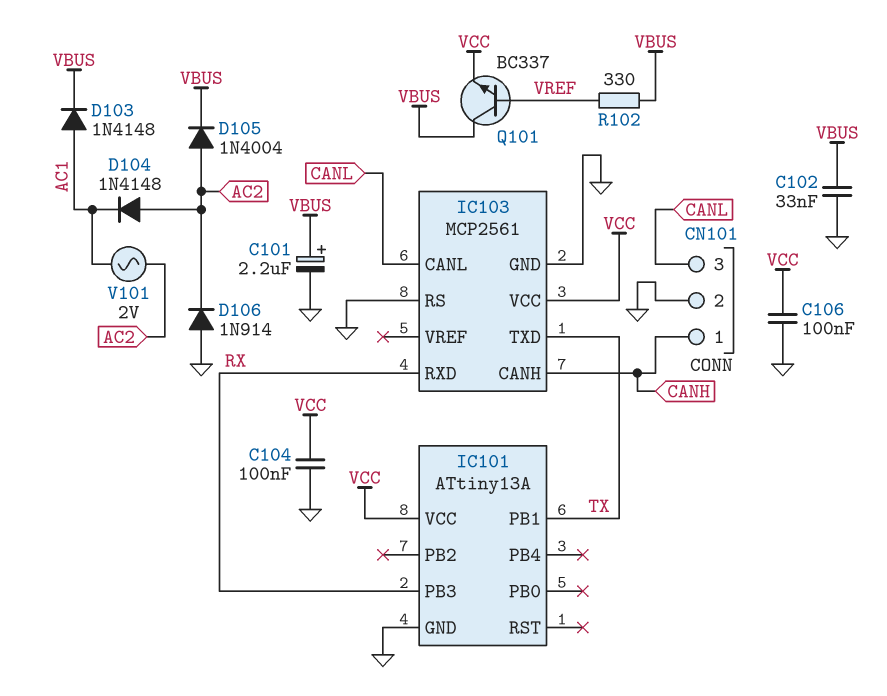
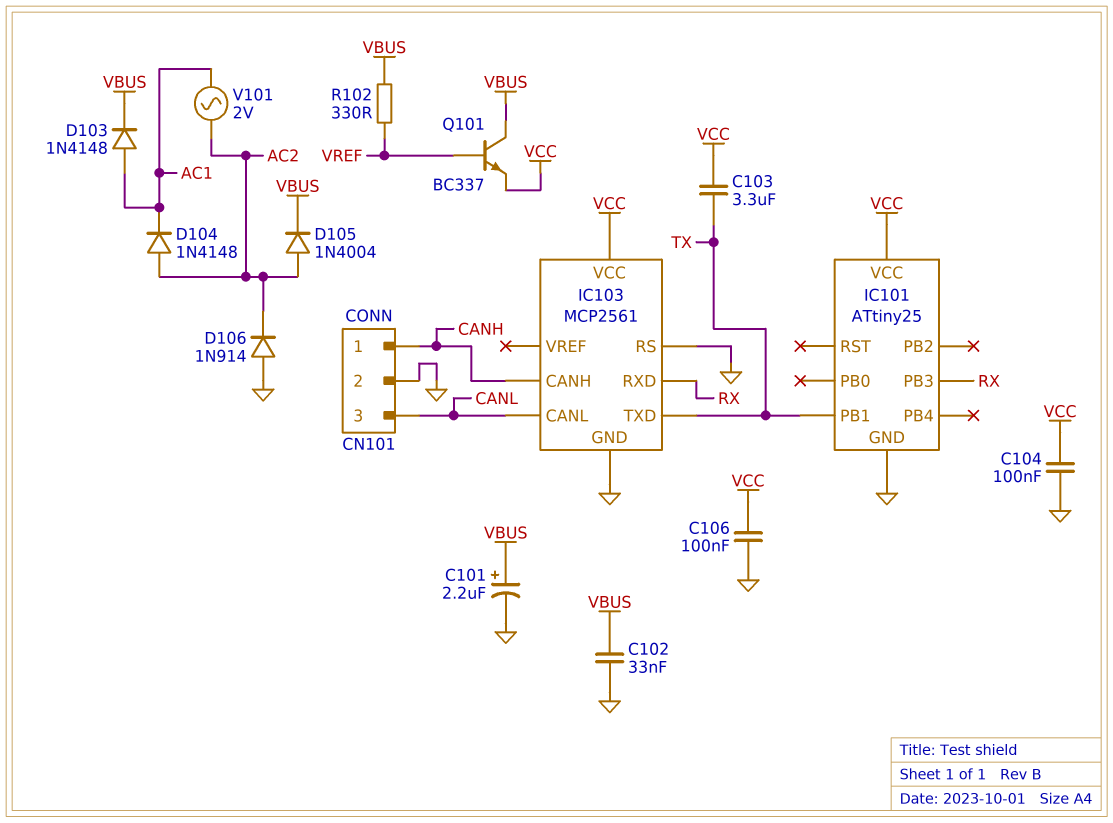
C103: none -> 3.3uF (TX, VCC)
IC101: ATtiny13A -> ATtiny25

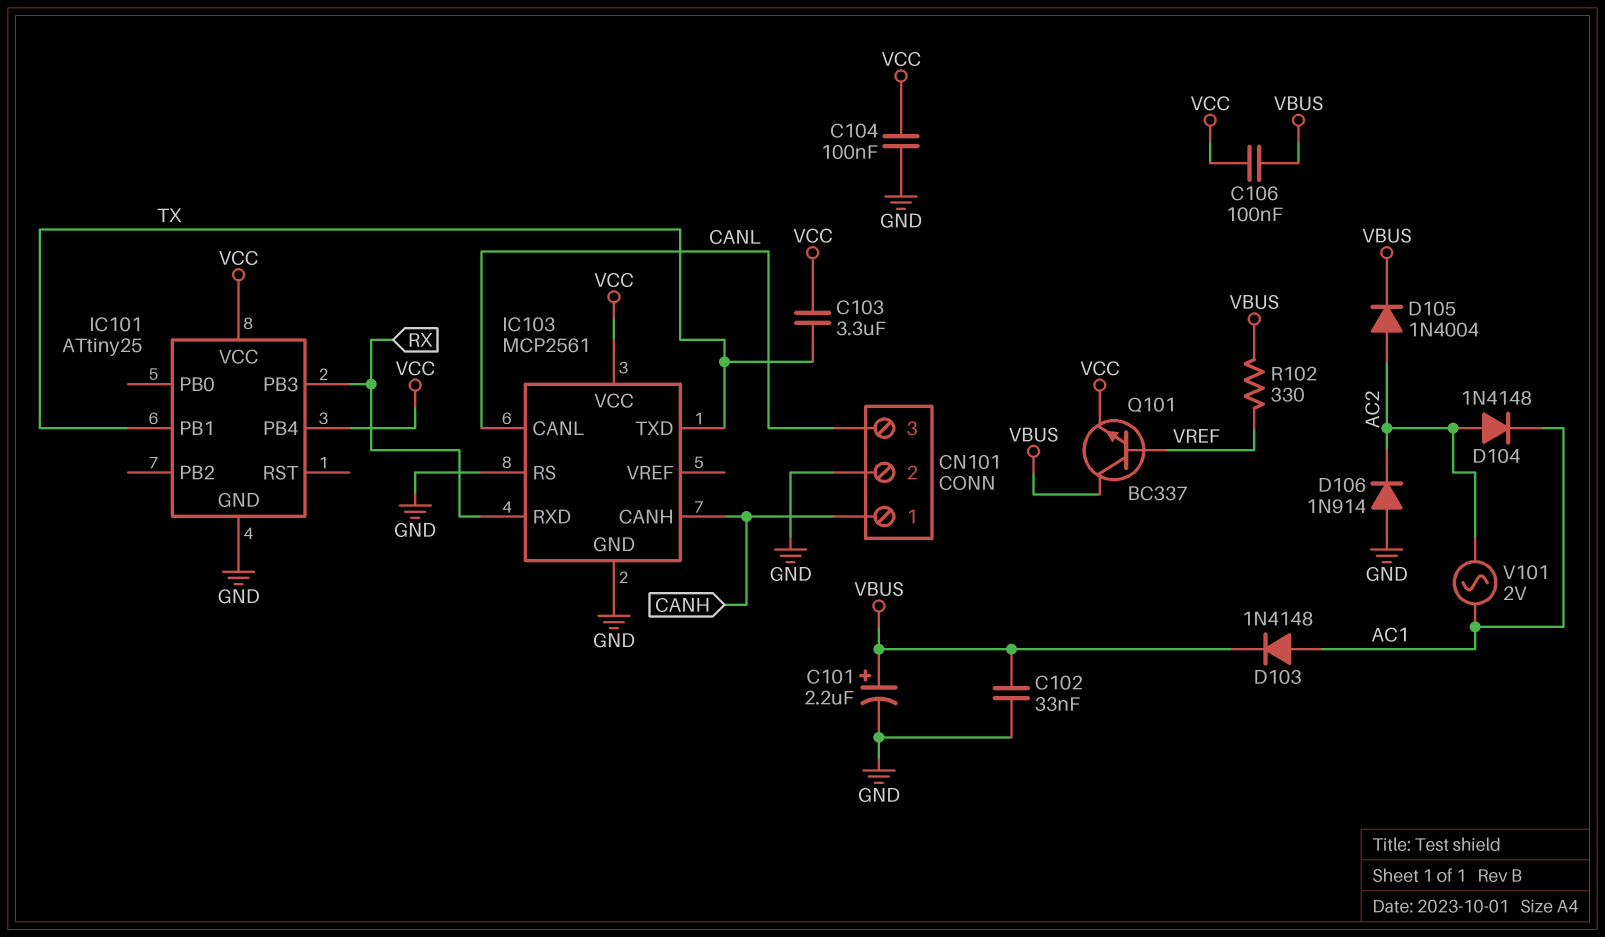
C106: 100nF (GND, VCC) -> 100nF (VBUS, VCC)
IC101 pin PB4: none -> VCC

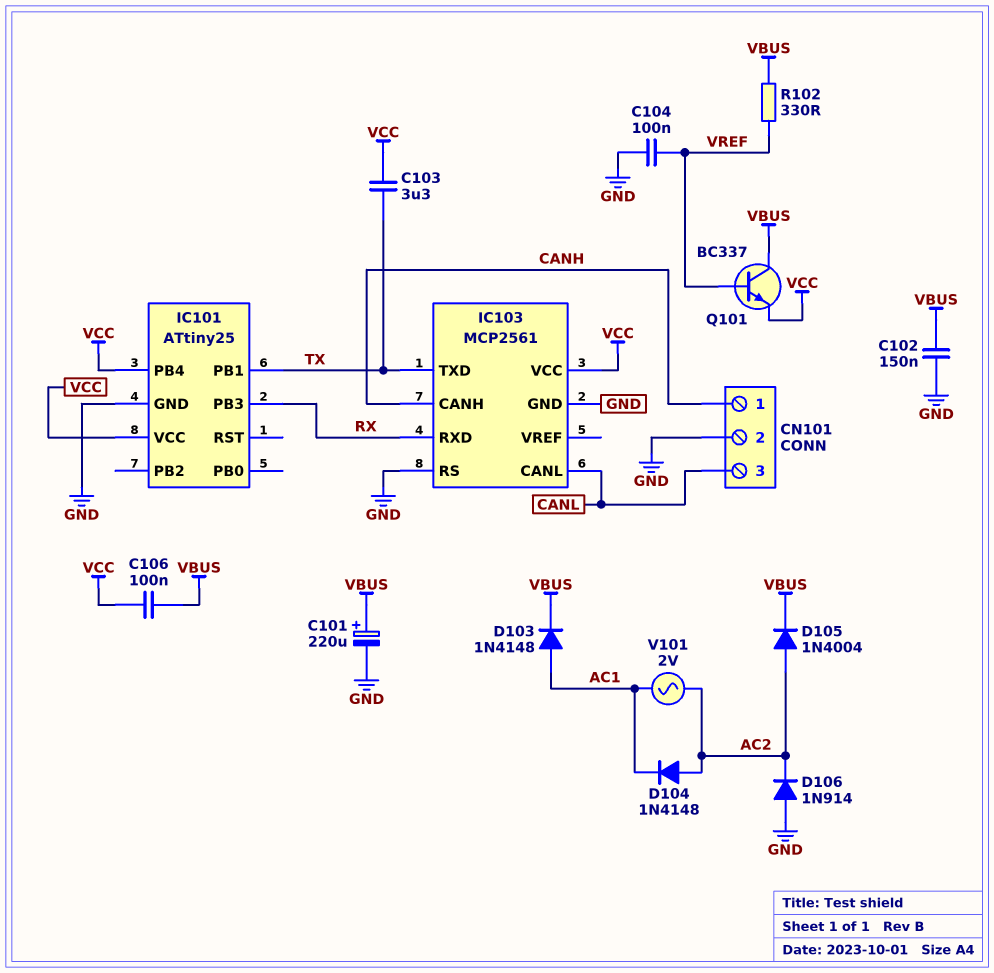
C101: 2.2uF (plus VBUS, minus GND) -> 220uF (plus VBUS, minus GND)
C102: 33nF (GND, VBUS) -> 150nF (GND, VBUS)
C104: 100nF (GND, VCC) -> 100nF (GND, VREF)

